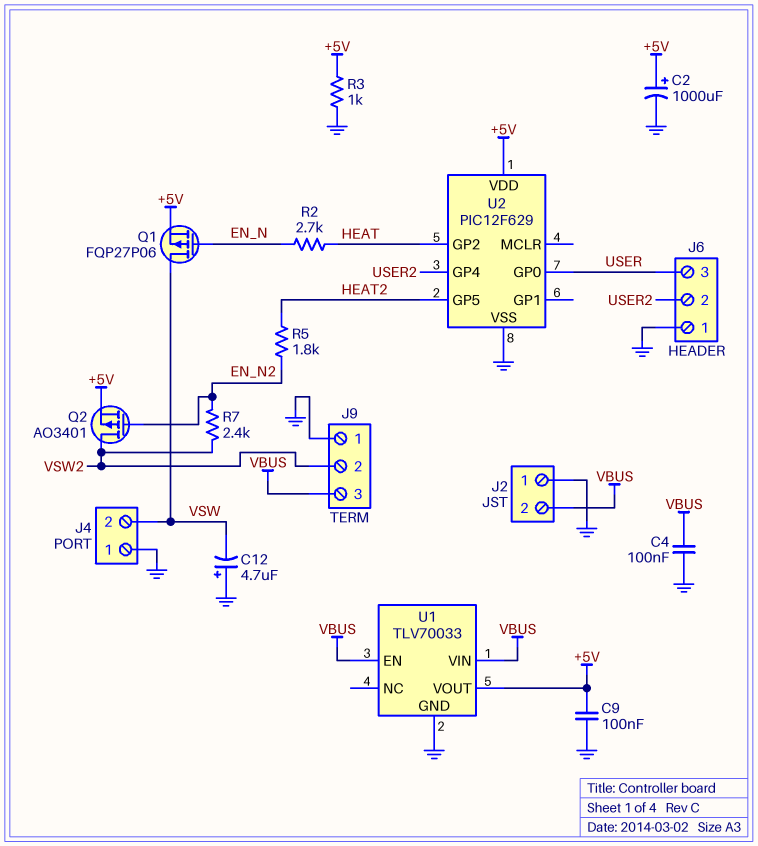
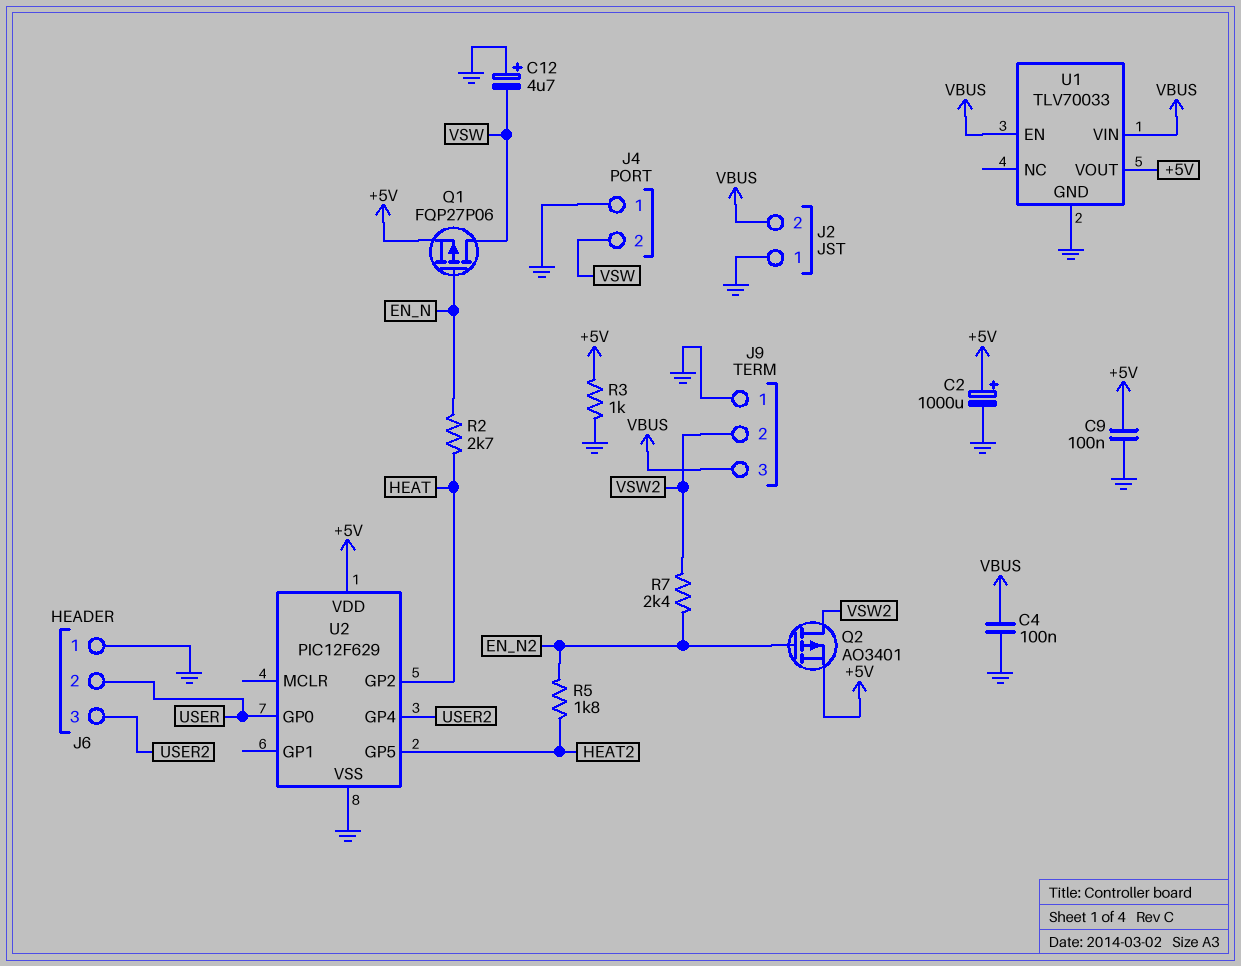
J6 pin 2: USER2 -> USER
J6 pin 3: USER -> USER2

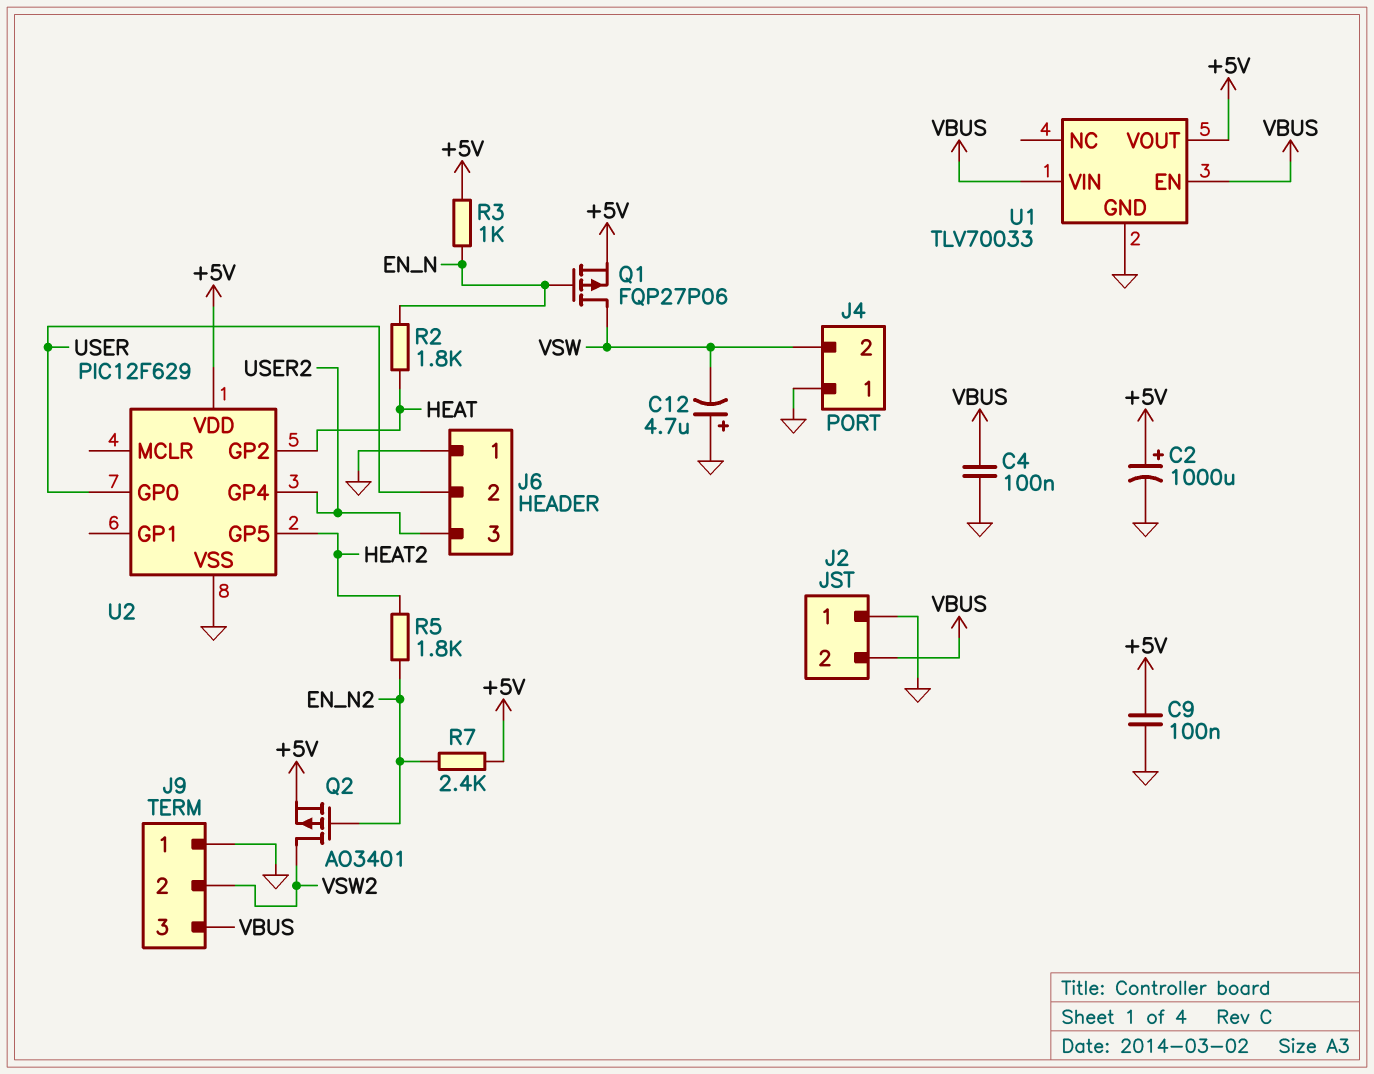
R2: 2.7k (EN_N, HEAT) -> 1.8k (EN_N, HEAT)
R3: 1k (+5V, GND) -> 1k (+5V, EN_N)
R7: 2.4k (EN_N2, VSW2) -> 2.4k (+5V, EN_N2)

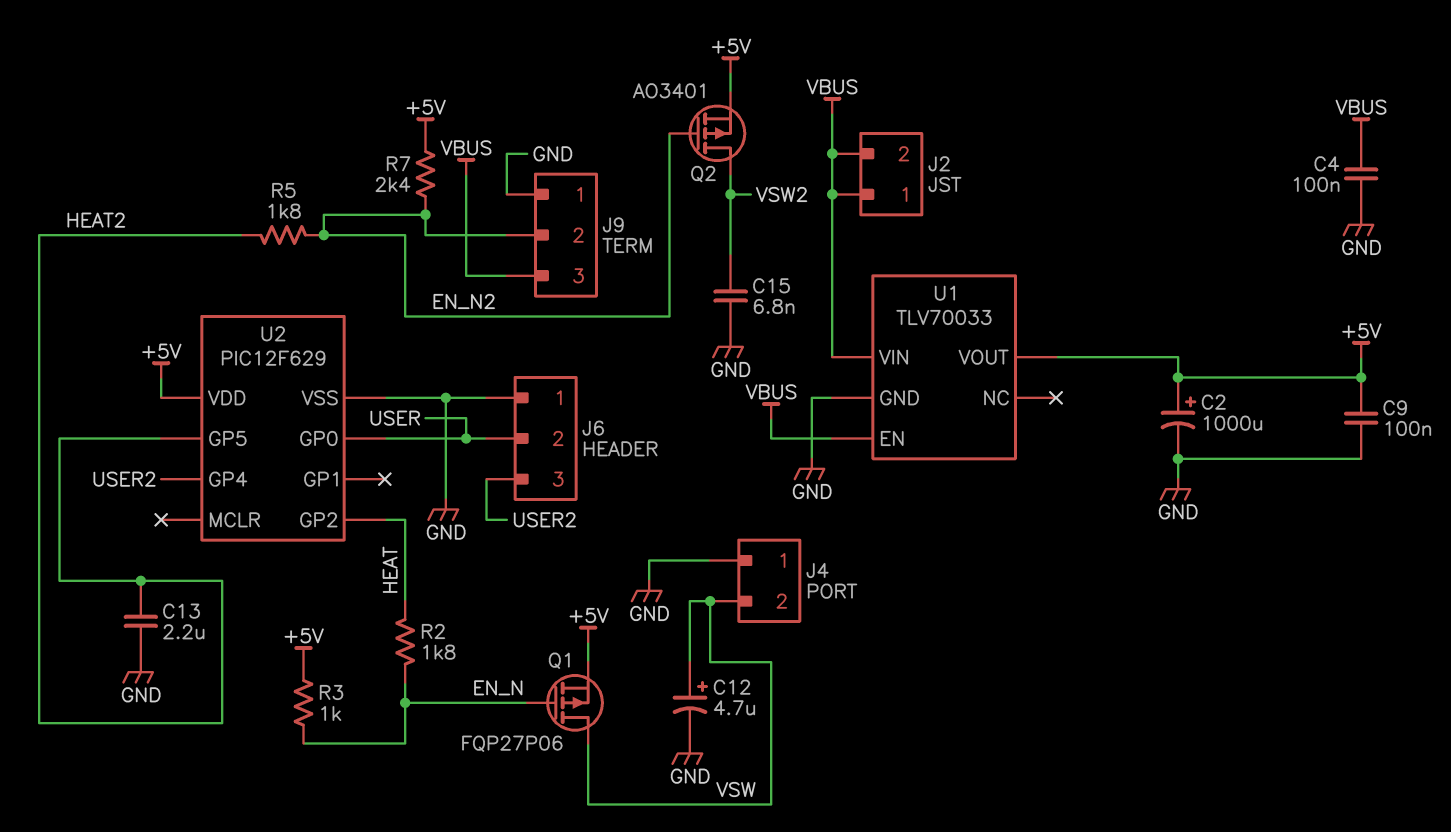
C12: 4.7uF (plus GND, minus VSW) -> 4.7uF (plus VSW, minus GND)
C13: none -> 2.2uF (GND, HEAT2)
C15: none -> 6.8nF (GND, VSW2)
J2 pin 1: GND -> VBUS
J9 pin 2: VSW2 -> EN_N2

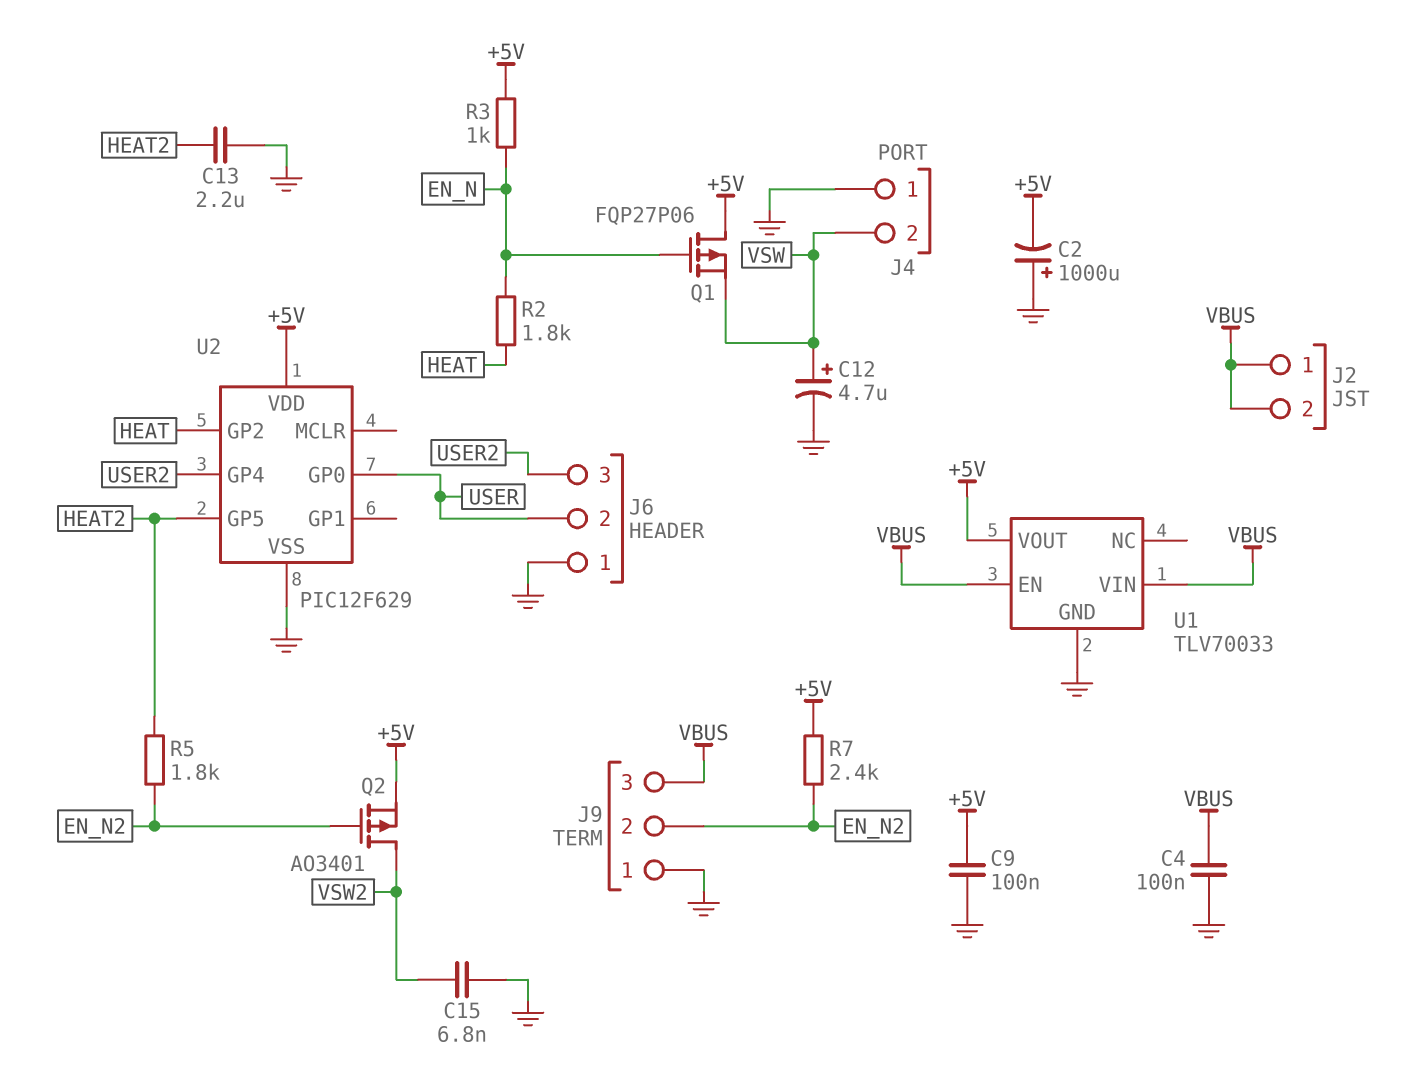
C2: 1000uF (plus +5V, minus GND) -> 1000uF (plus GND, minus +5V)
Q1: PMOS FQP27P06 (G EN_N, D VSW, S +5V) -> PMOS FQP27P06 (G EN_N, D +5V, S VSW)

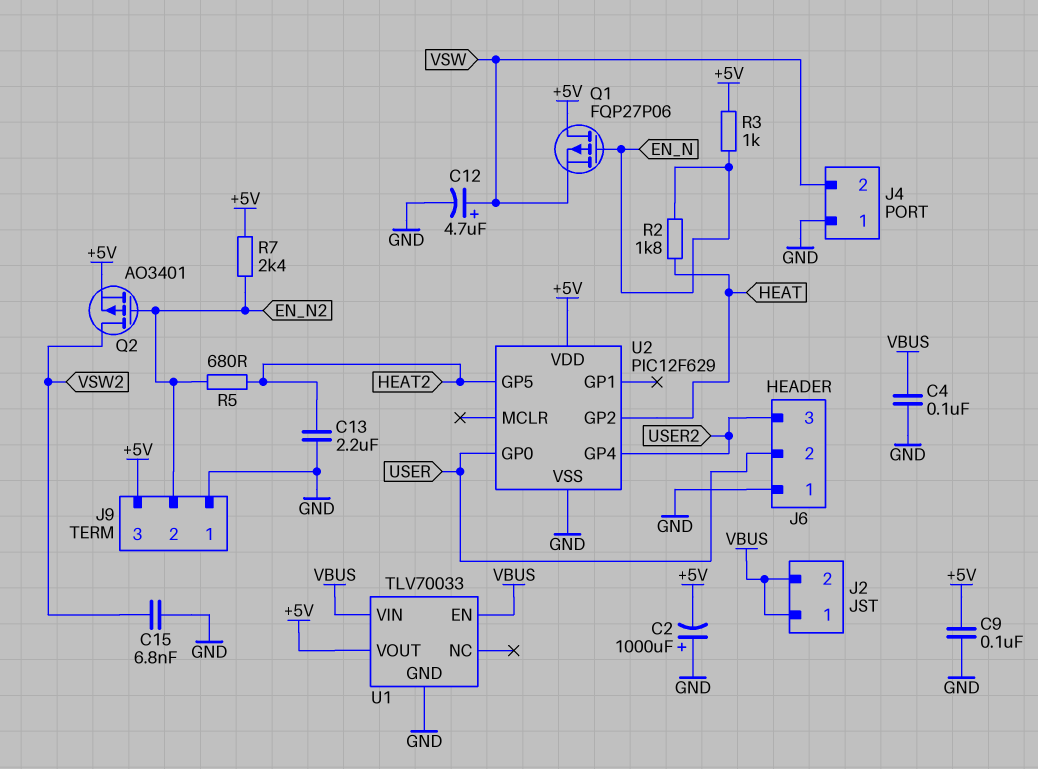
J9 pin 3: VBUS -> +5V
R5: 1.8k (EN_N2, HEAT2) -> 680 (EN_N2, HEAT2)

